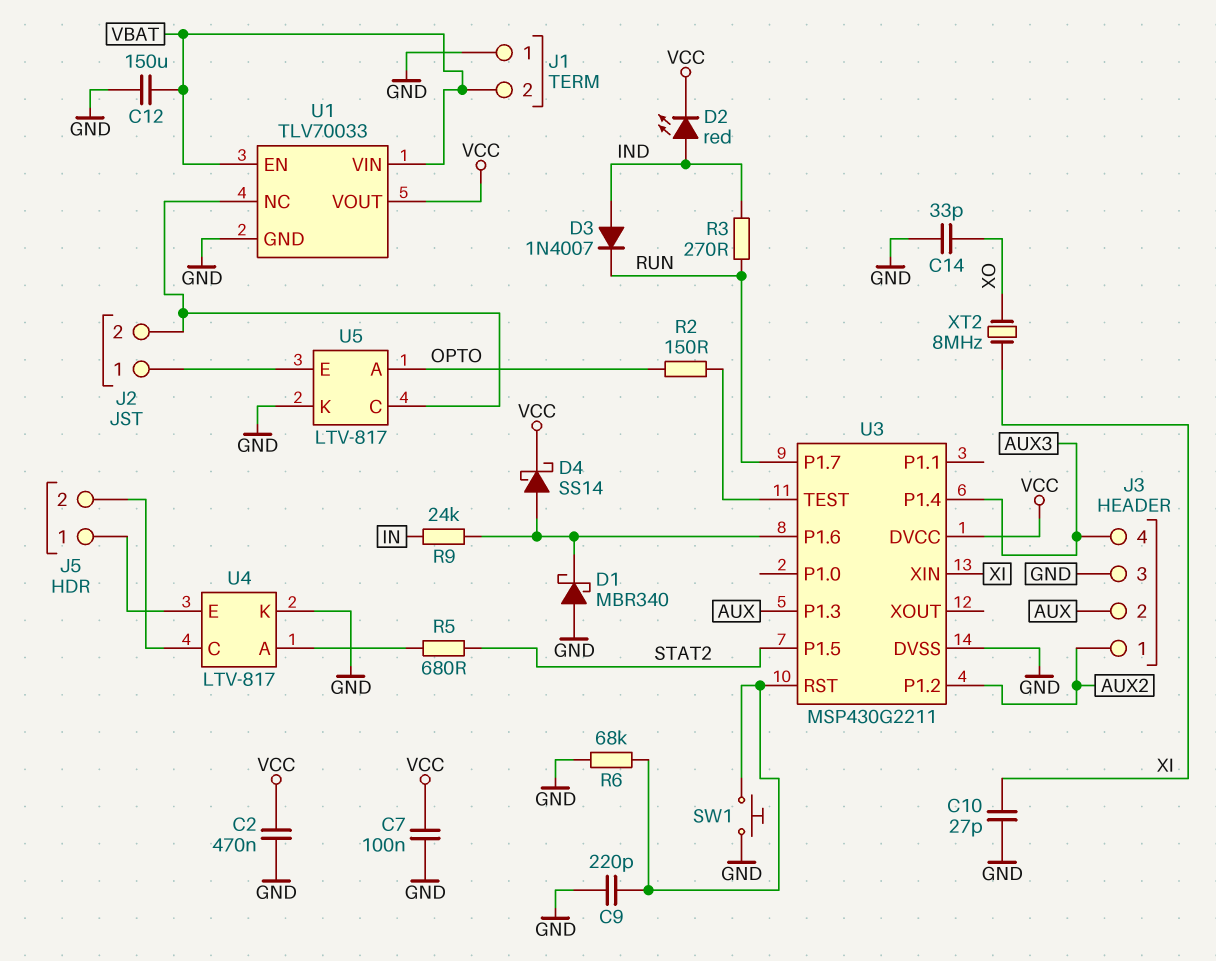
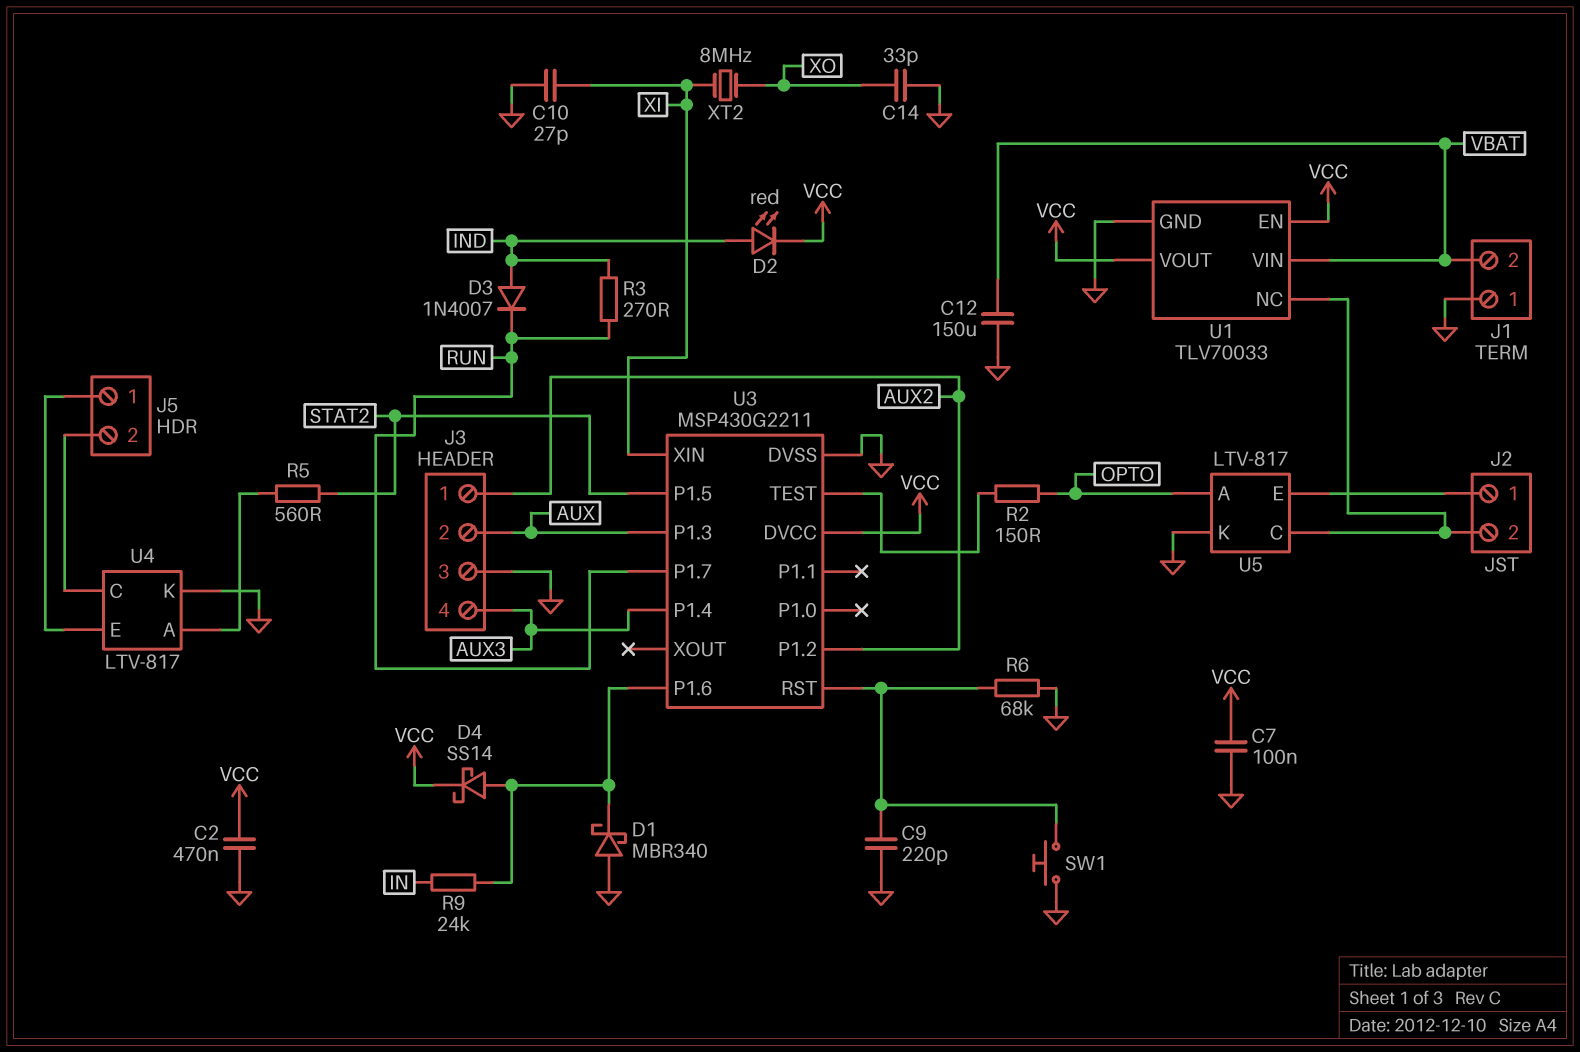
R5: 680 (STAT2, U4/A) -> 560 (STAT2, U4/A)
U1 pin EN: VBAT -> VCC

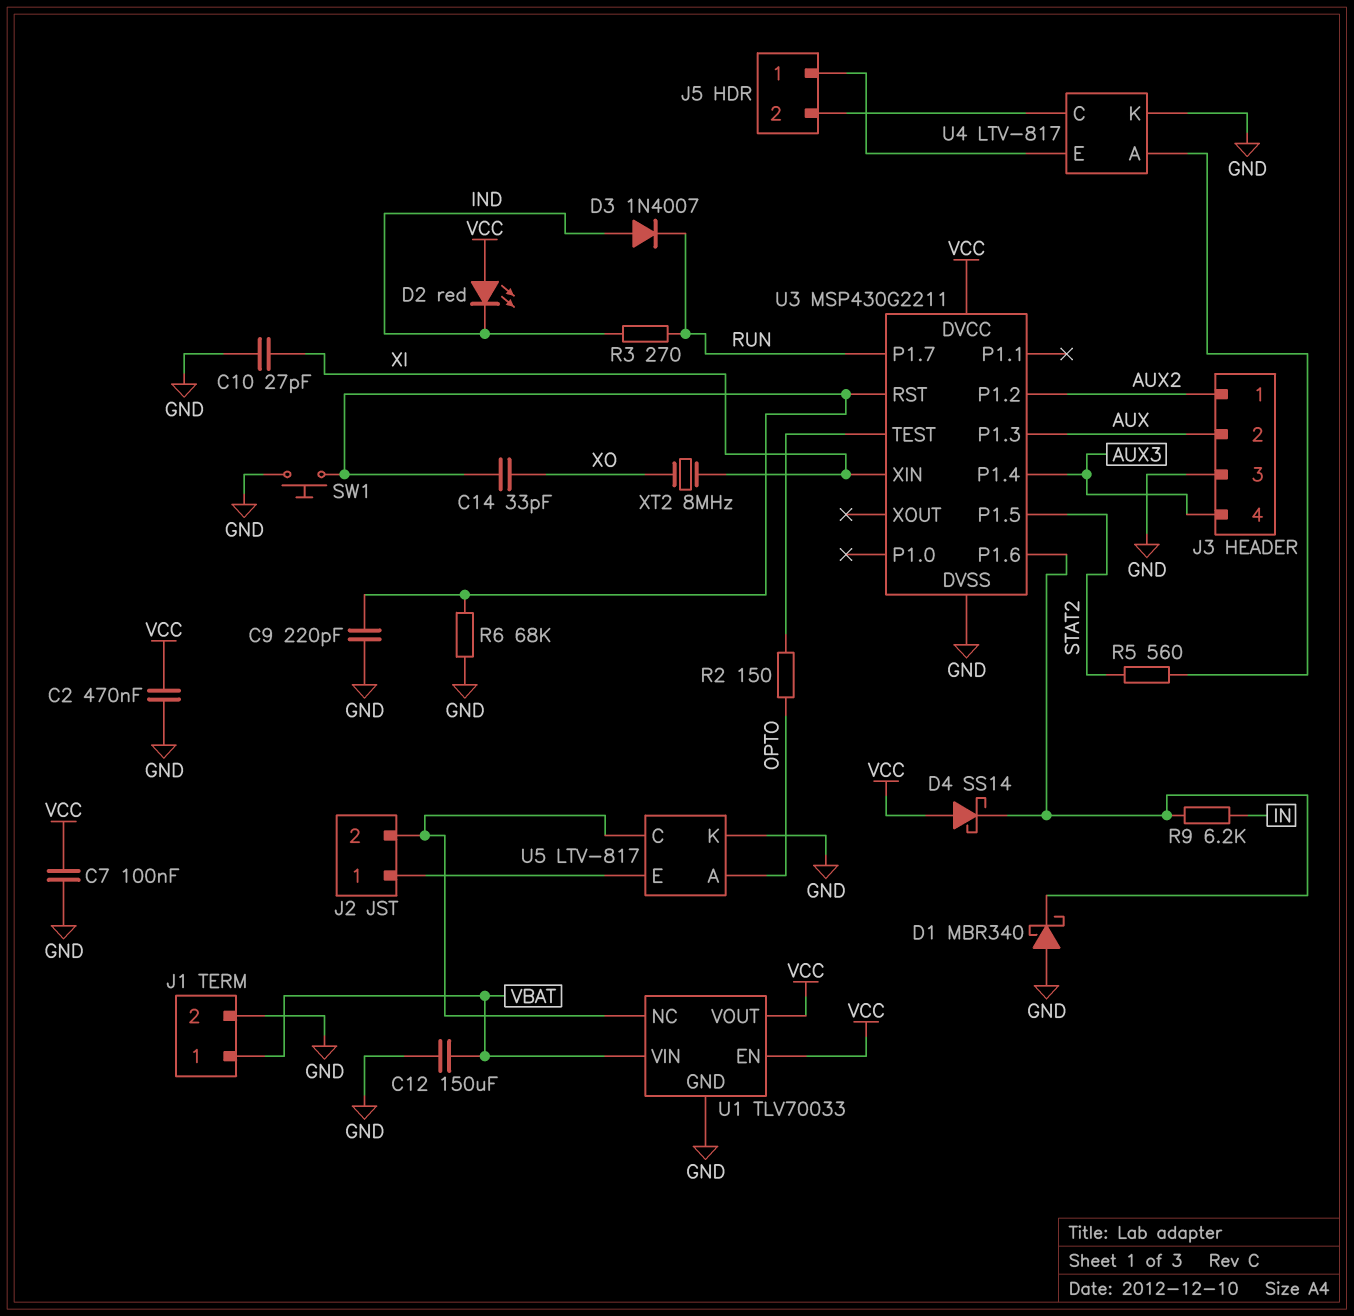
C14: 33pF (GND, XO) -> 33pF (U3/RST, XO)
D2: LED red (A IND, K VCC) -> LED red (A VCC, K IND)
D4: schottky SS14 (A U3/P1.6, K VCC) -> schottky SS14 (A VCC, K U3/P1.6)
J1 pin 1: GND -> VBAT
J1 pin 2: VBAT -> GND
R9: 24k (IN, U3/P1.6) -> 6.2k (IN, U3/P1.6)

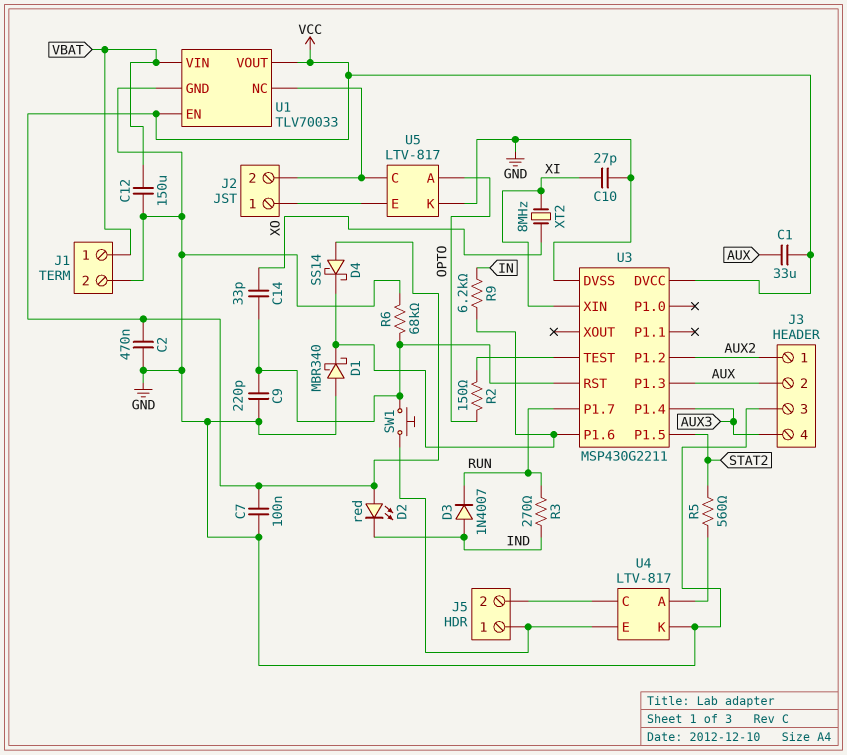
C1: none -> 33uF (AUX, VCC)
SW1: button (GND, U3/RST) -> button (J5/1, U3/RST)

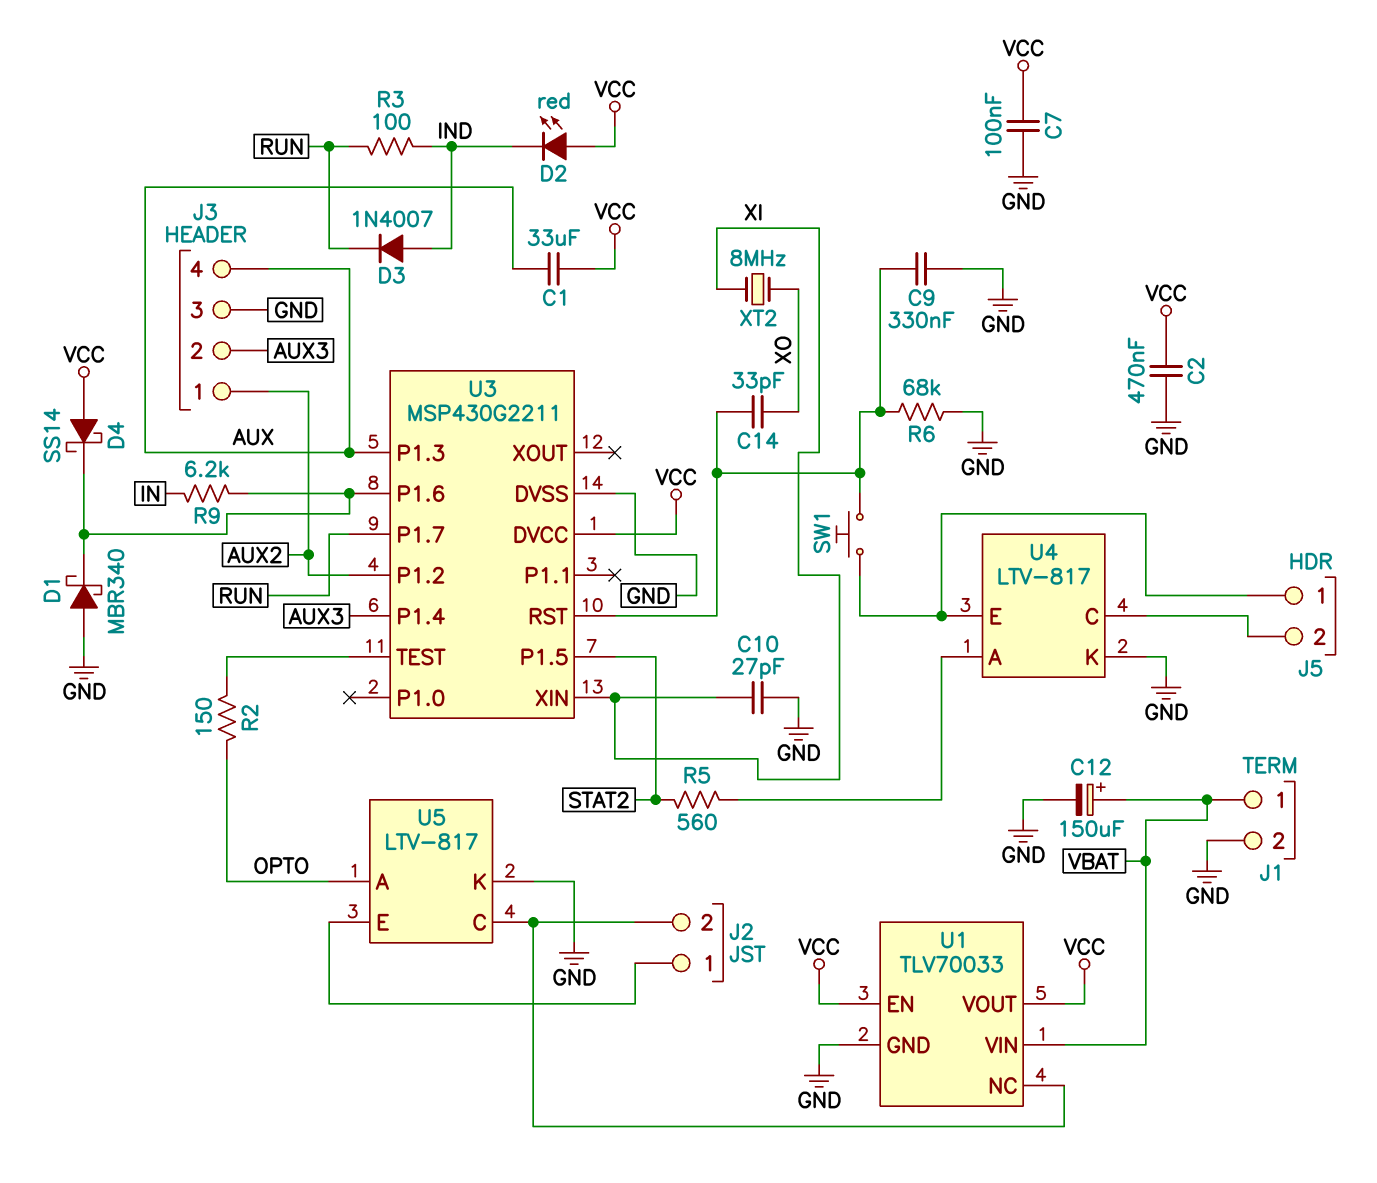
C9: 220pF (GND, U3/RST) -> 330nF (GND, U3/RST)
C12: 150uF (GND, VBAT) -> 150uF (plus VBAT, minus GND)
J3 pin 2: AUX -> AUX3
J3 pin 4: AUX3 -> AUX
R3: 270 (IND, RUN) -> 100 (IND, RUN)

